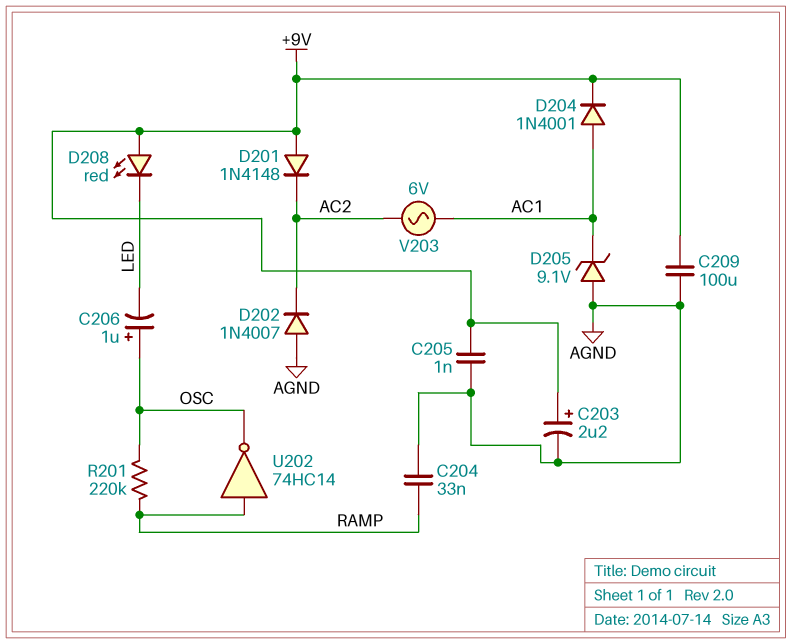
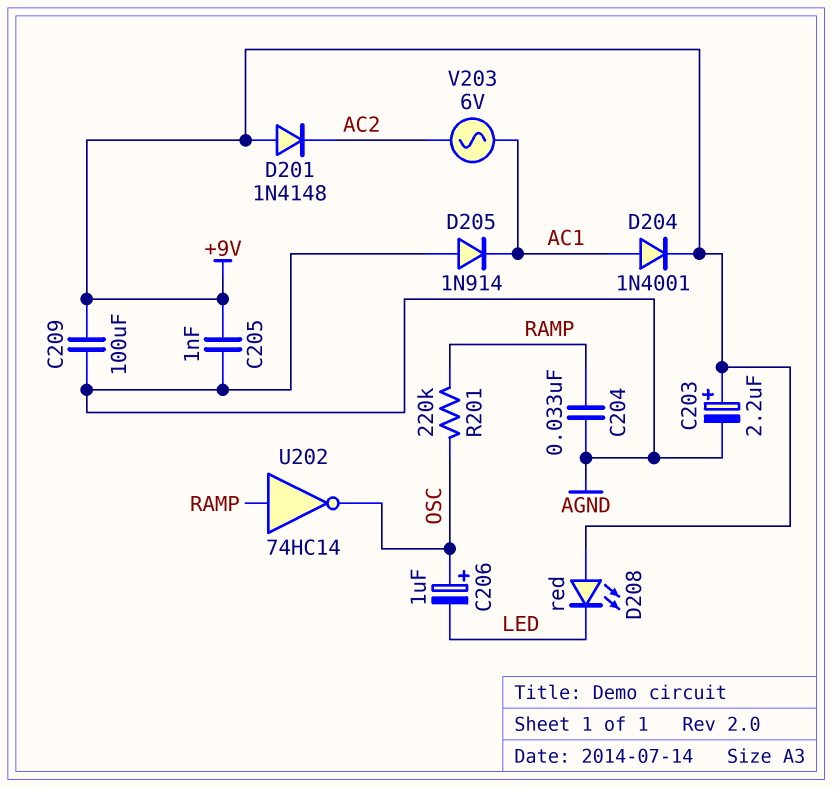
D202: diode 1N4007 (A AGND, K AC2) -> none
D205: zener 9.1V (A AGND, K AC1) -> diode 1N914 (A AGND, K AC1)

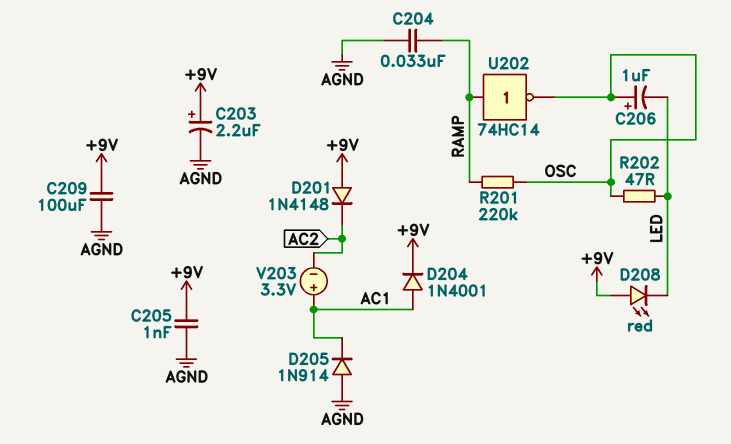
R202: none -> 47 (LED, OSC)
V203: AC 6V (AC1, AC2) -> 3.3V (plus AC1, minus AC2)

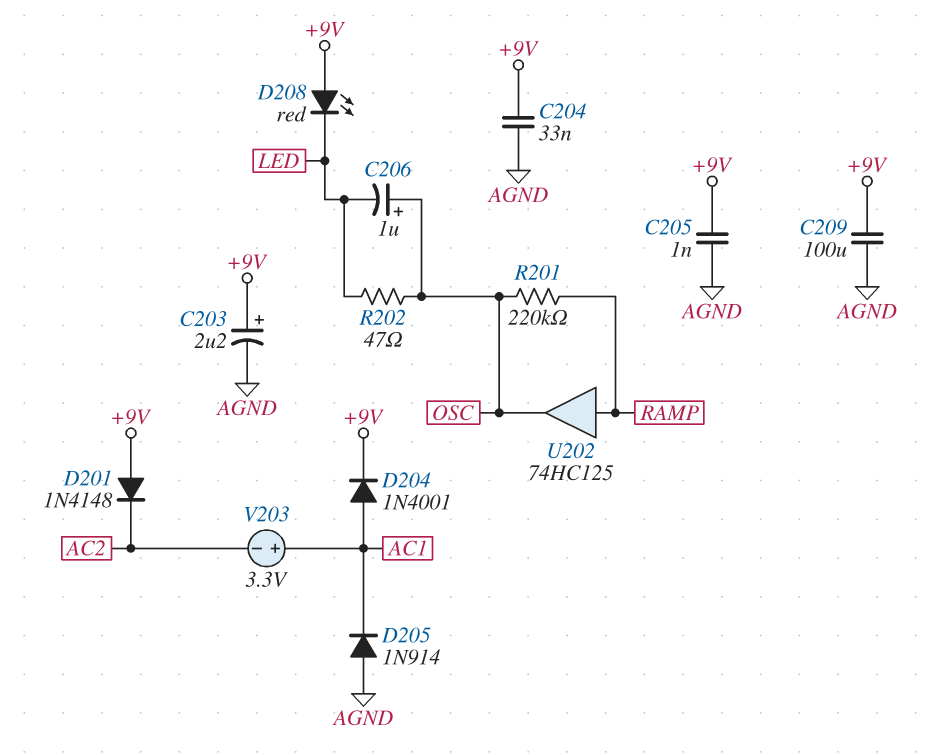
C204: 33nF (AGND, RAMP) -> 33nF (+9V, AGND)
U202: NOT 74HC14 (in RAMP, out OSC) -> buffer 74HC125 (in RAMP, out OSC)

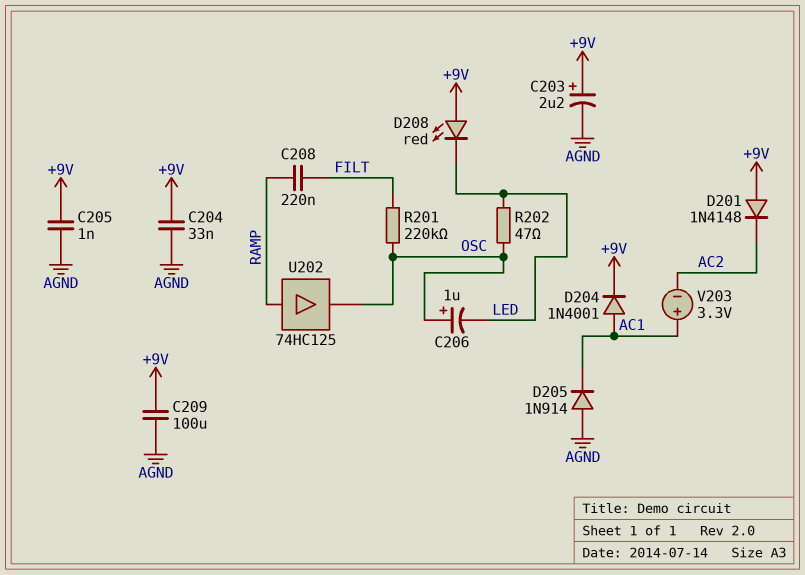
C208: none -> 220nF (FILT, RAMP)
R201: 220k (OSC, RAMP) -> 220k (FILT, OSC)

